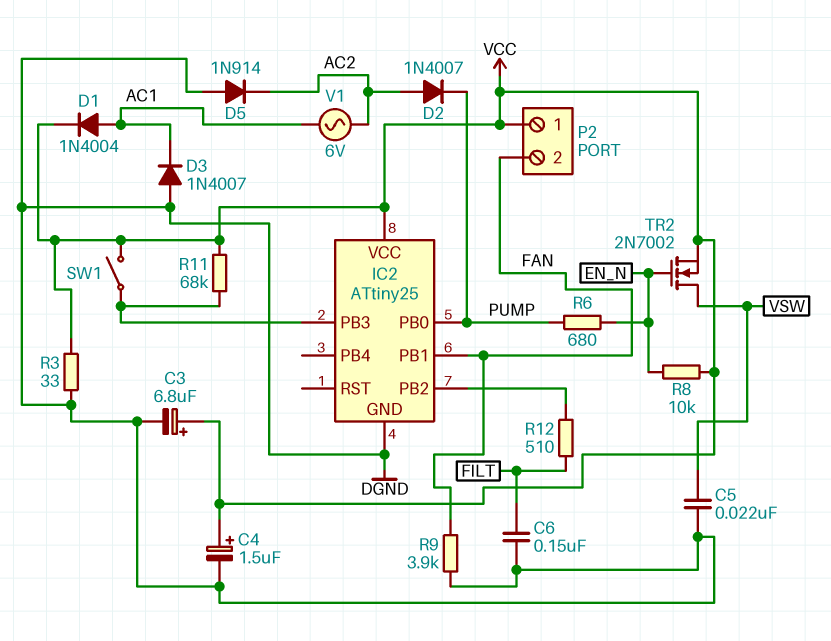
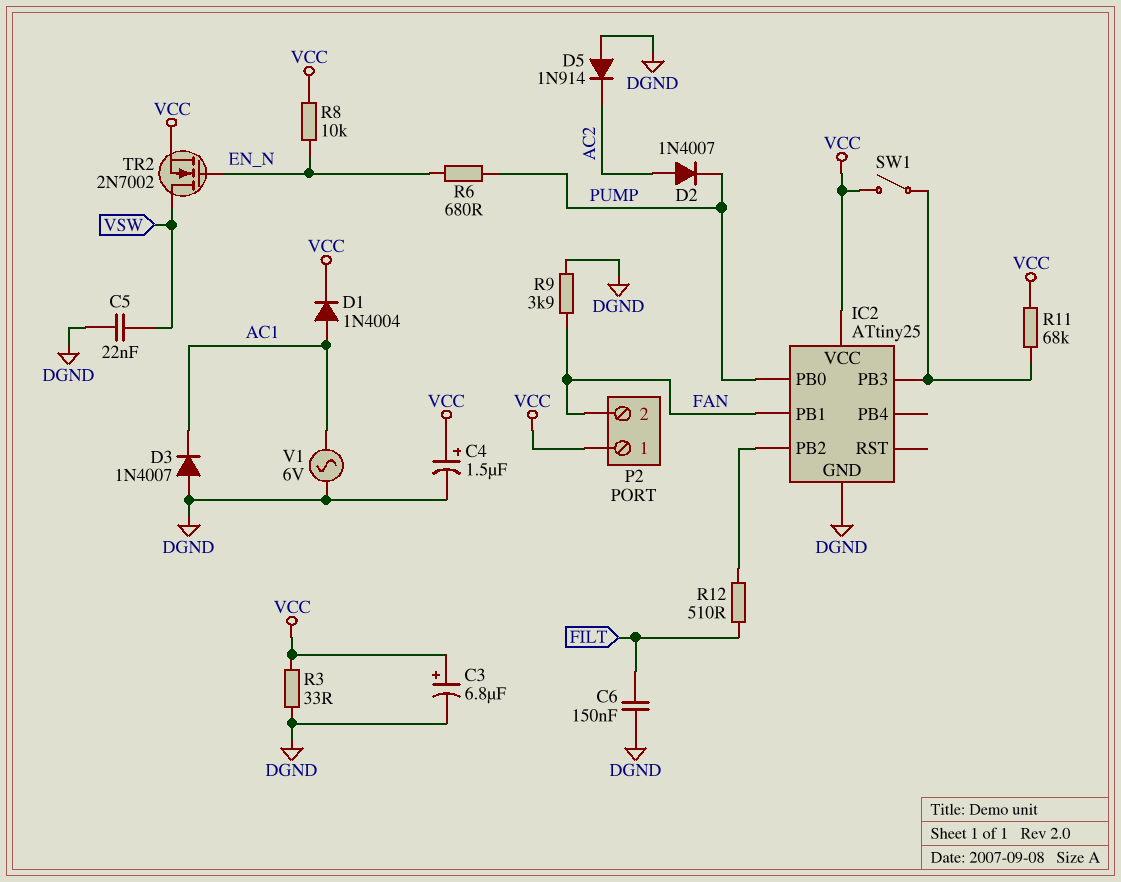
V1: AC 6V (AC1, AC2) -> AC 6V (AC1, DGND)

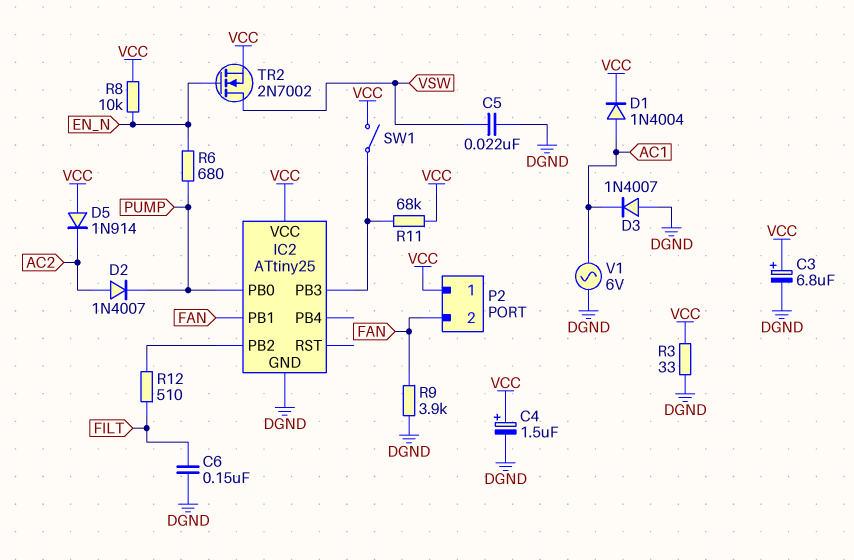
D5: diode 1N914 (A DGND, K AC2) -> diode 1N914 (A VCC, K AC2)

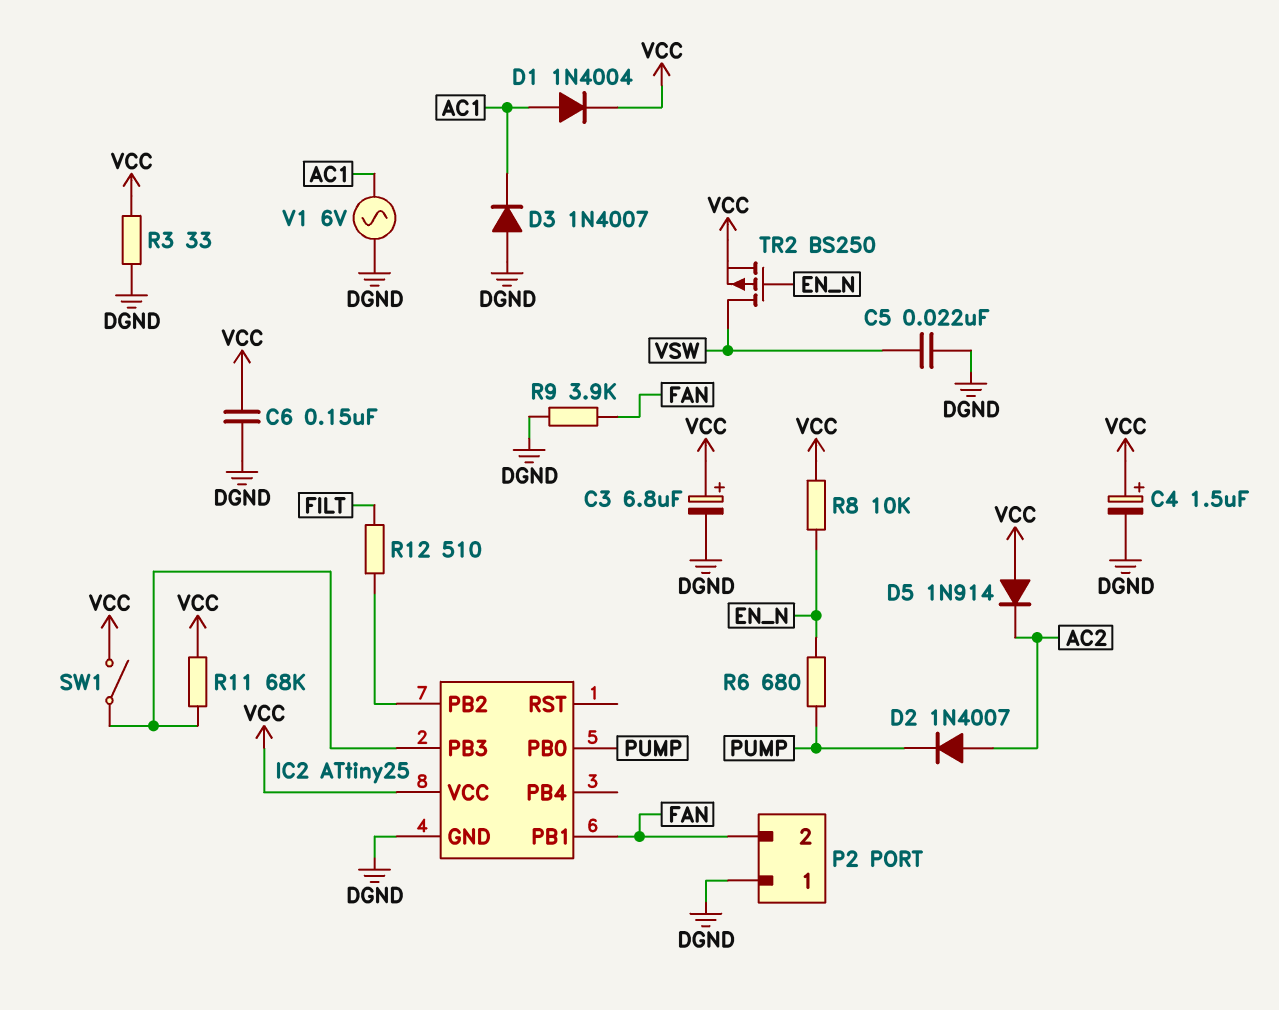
C6: 150nF (DGND, FILT) -> 150nF (DGND, VCC)
P2 pin 1: VCC -> DGND
TR2: NMOS 2N7002 (G EN_N, D VSW, S VCC) -> PMOS BS250 (G EN_N, D VSW, S VCC)

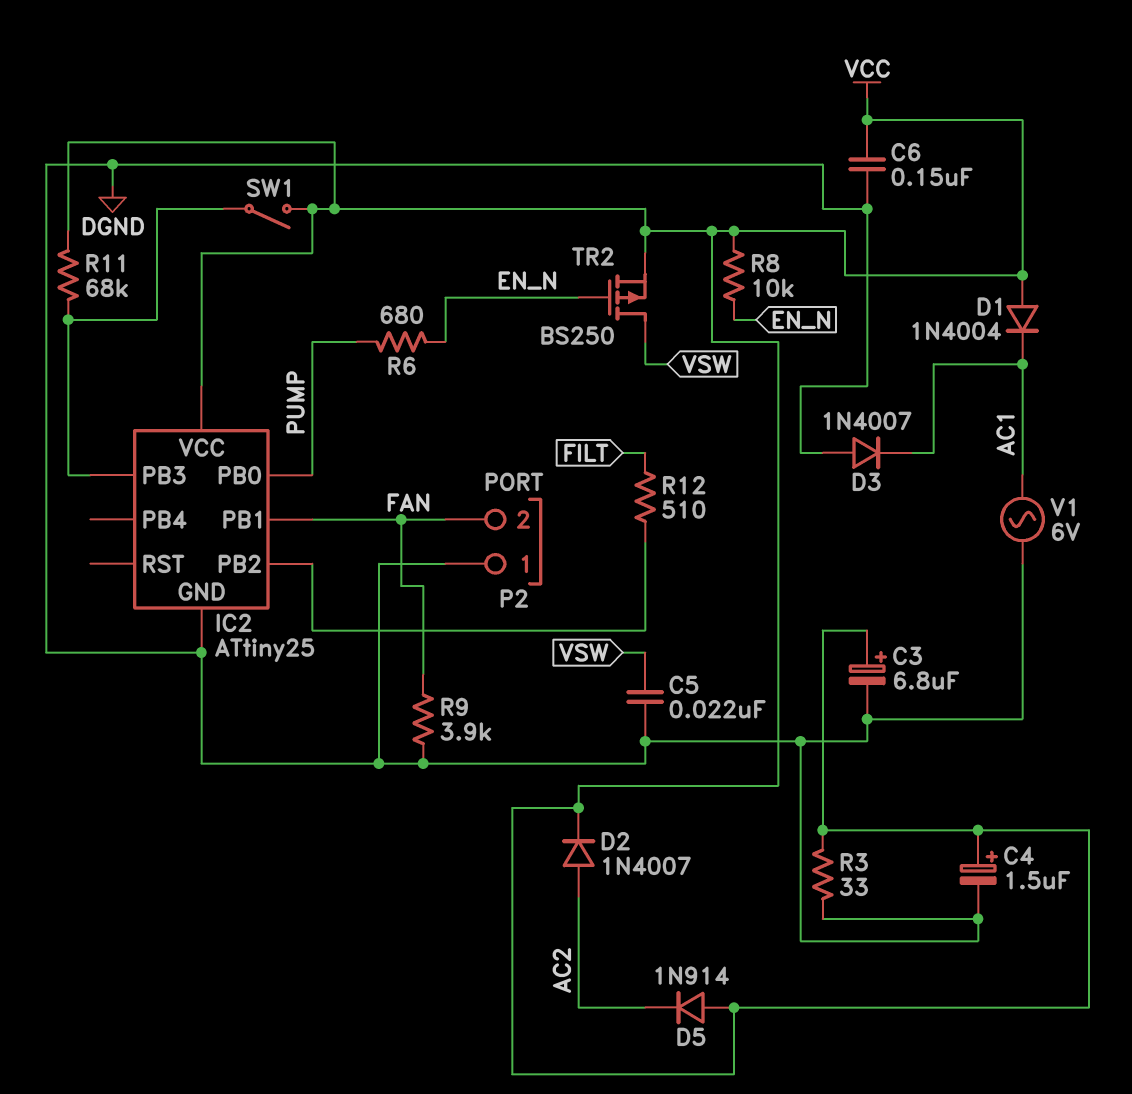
D1: diode 1N4004 (A AC1, K VCC) -> diode 1N4004 (A VCC, K AC1)
D2: diode 1N4007 (A AC2, K PUMP) -> diode 1N4007 (A AC2, K VCC)

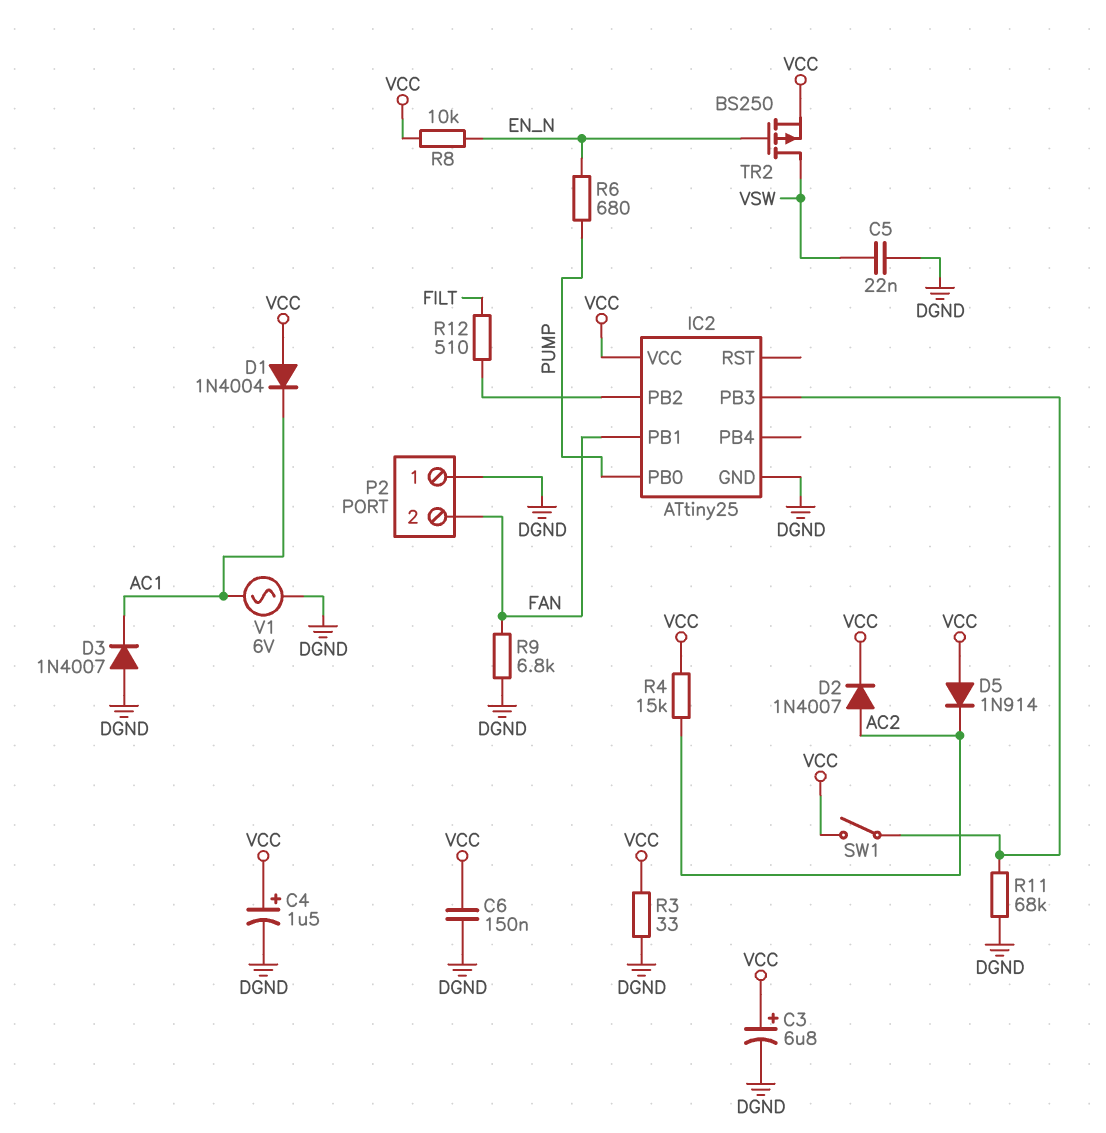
R4: none -> 15k (AC2, VCC)
R9: 3.9k (DGND, FAN) -> 6.8k (DGND, FAN)
R11: 68k (IC2/PB3, VCC) -> 68k (DGND, IC2/PB3)

